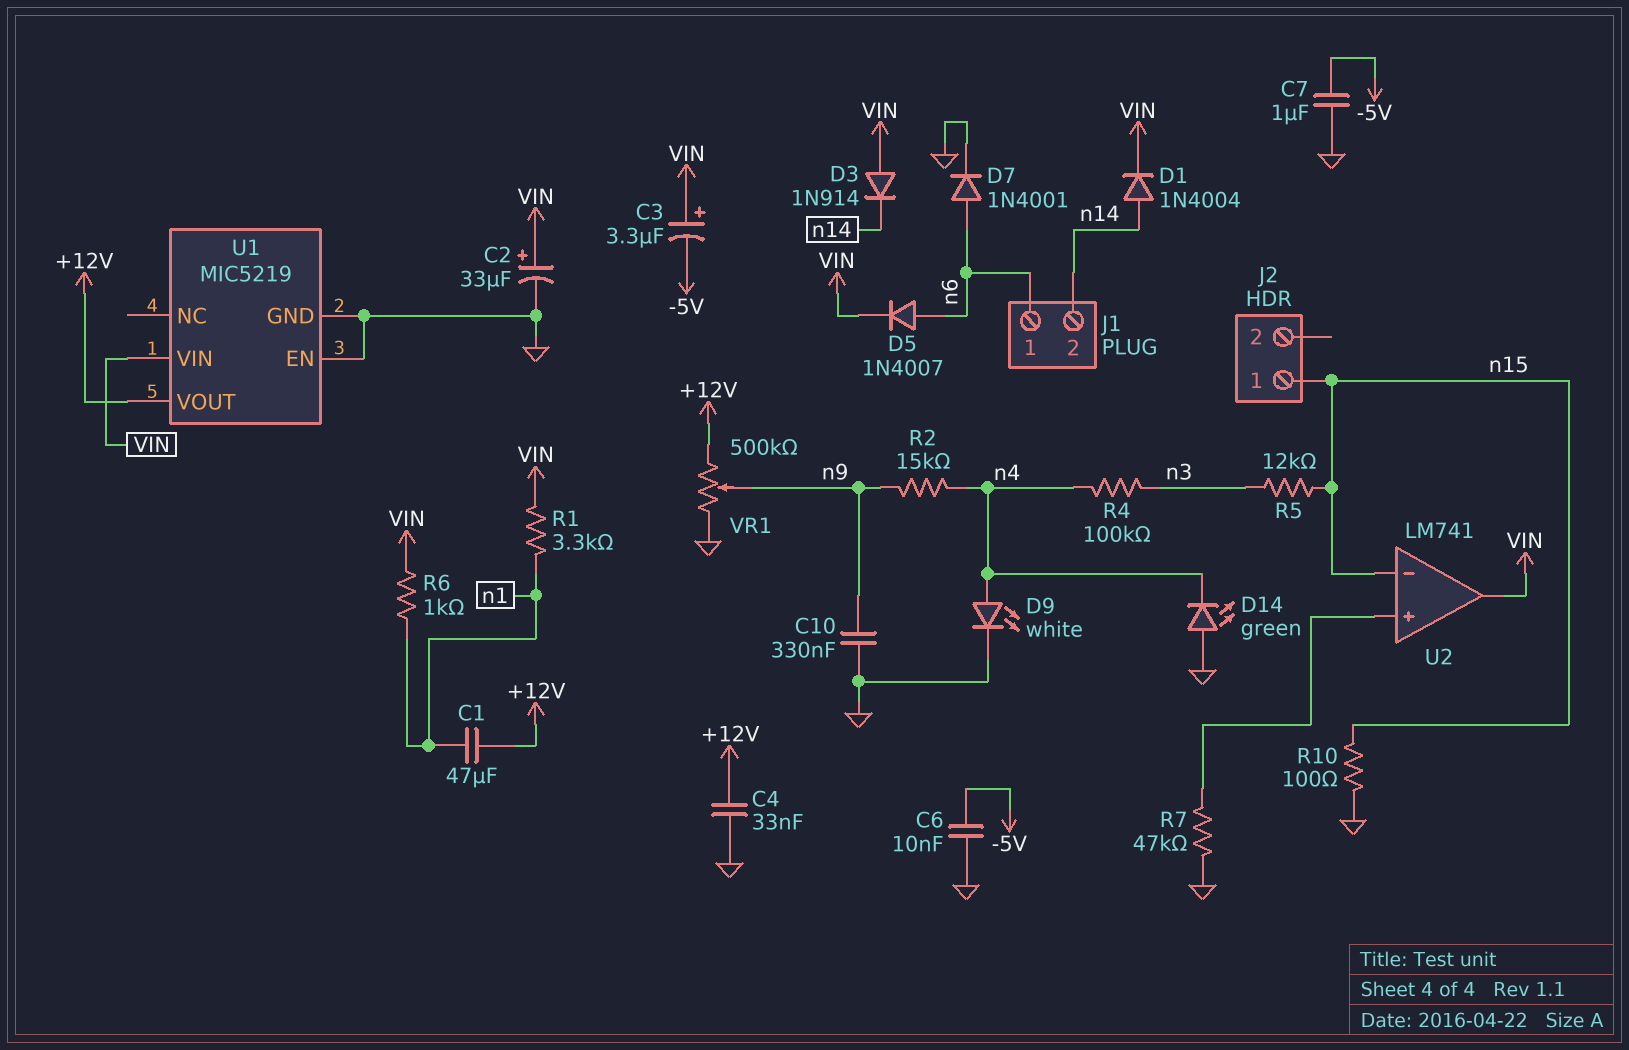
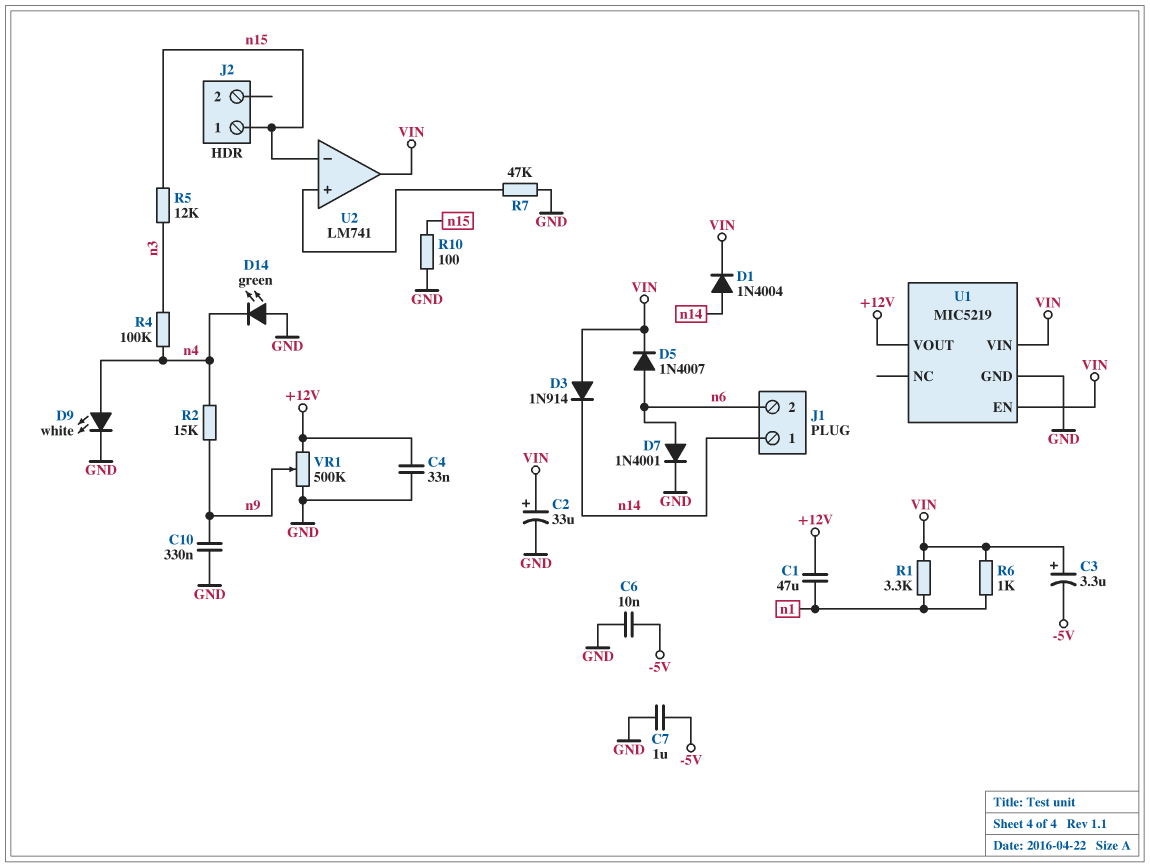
J1 pin 1: n6 -> n14
J1 pin 2: n14 -> n6
U1 pin EN: GND -> VIN

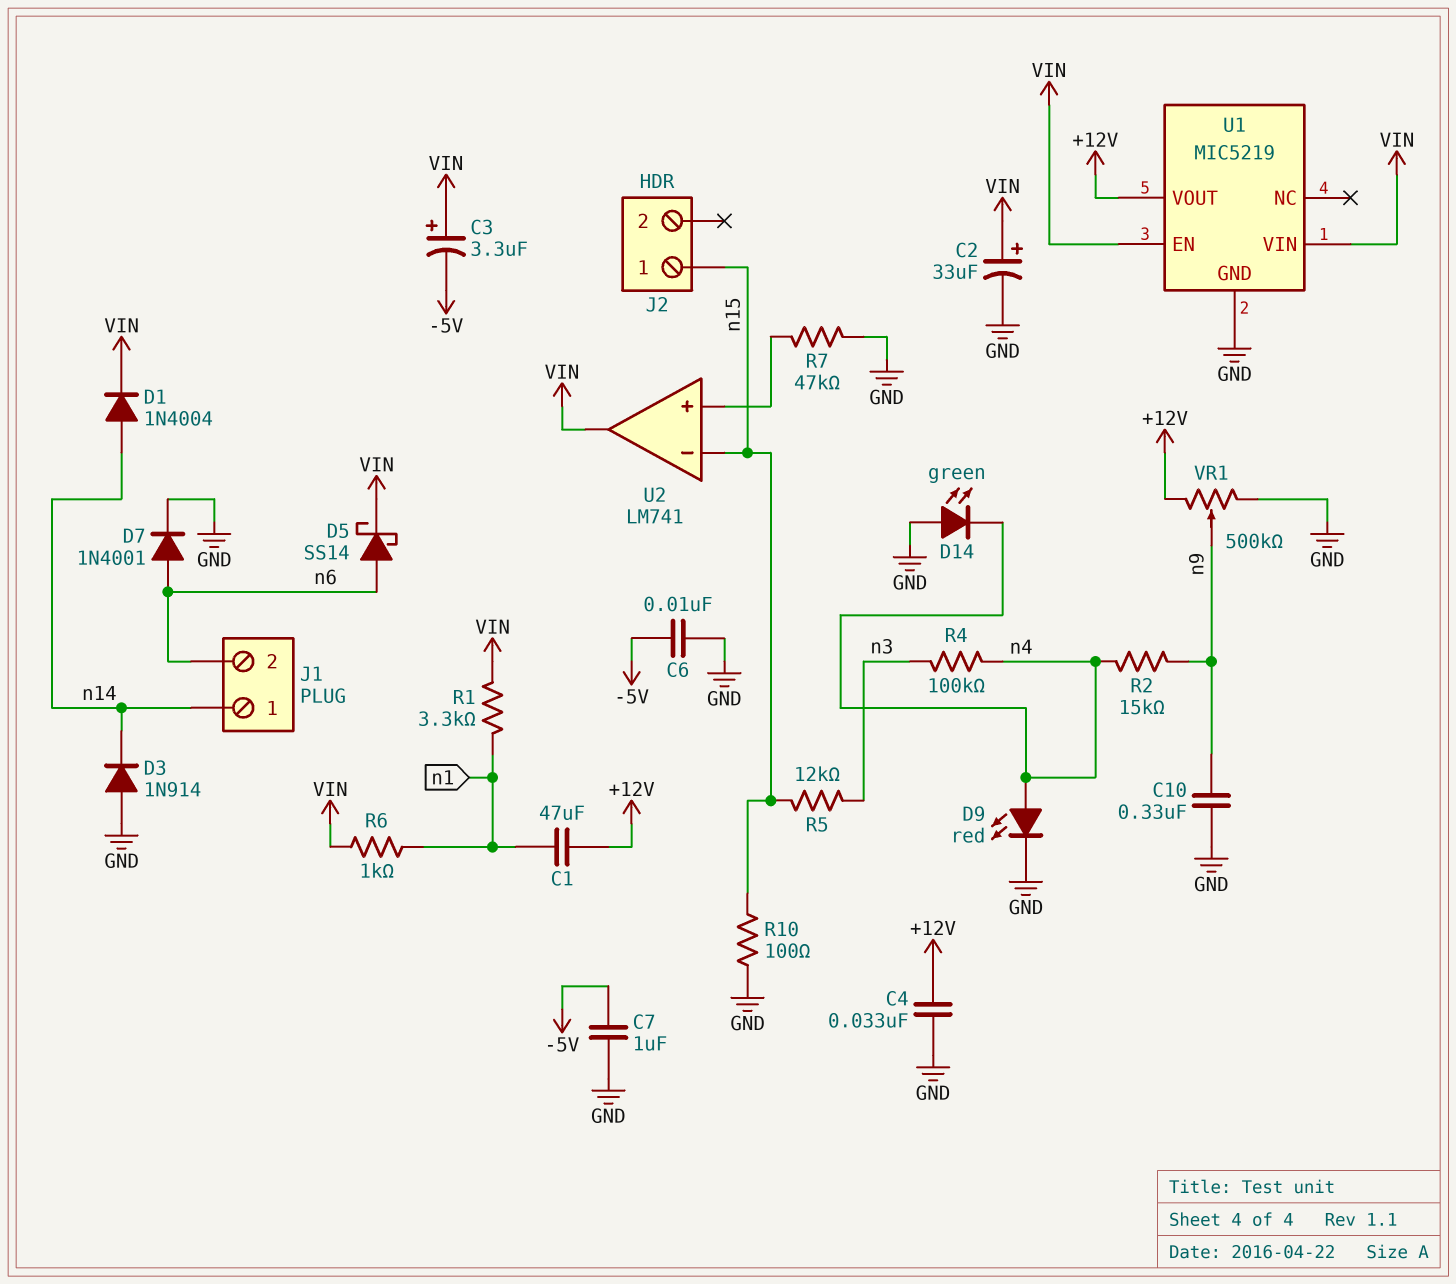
D3: diode 1N914 (A VIN, K n14) -> diode 1N914 (A GND, K n14)
D5: diode 1N4007 (A n6, K VIN) -> schottky SS14 (A n6, K VIN)
D9: LED white (A n4, K GND) -> LED red (A n4, K GND)

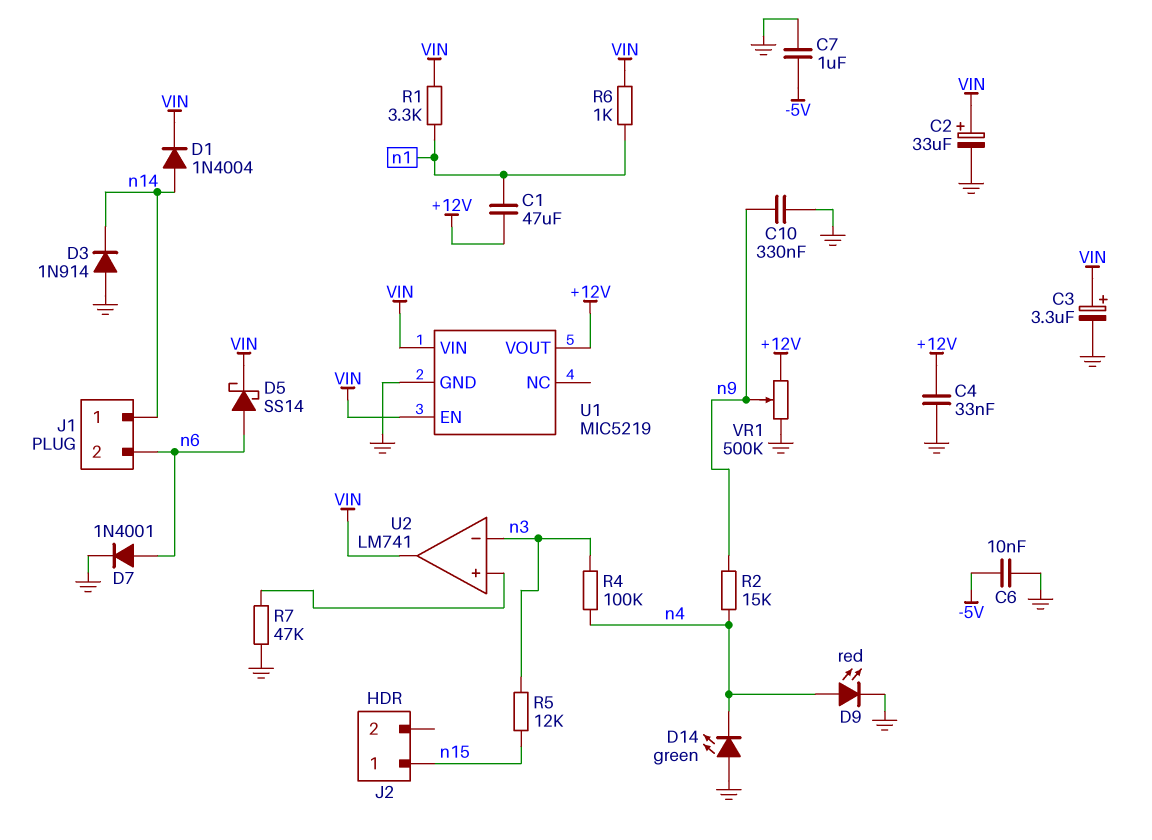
C3: 3.3uF (plus VIN, minus -5V) -> 3.3uF (plus VIN, minus GND)
R10: 100 (GND, n15) -> none
U2 pin in-: n15 -> n3

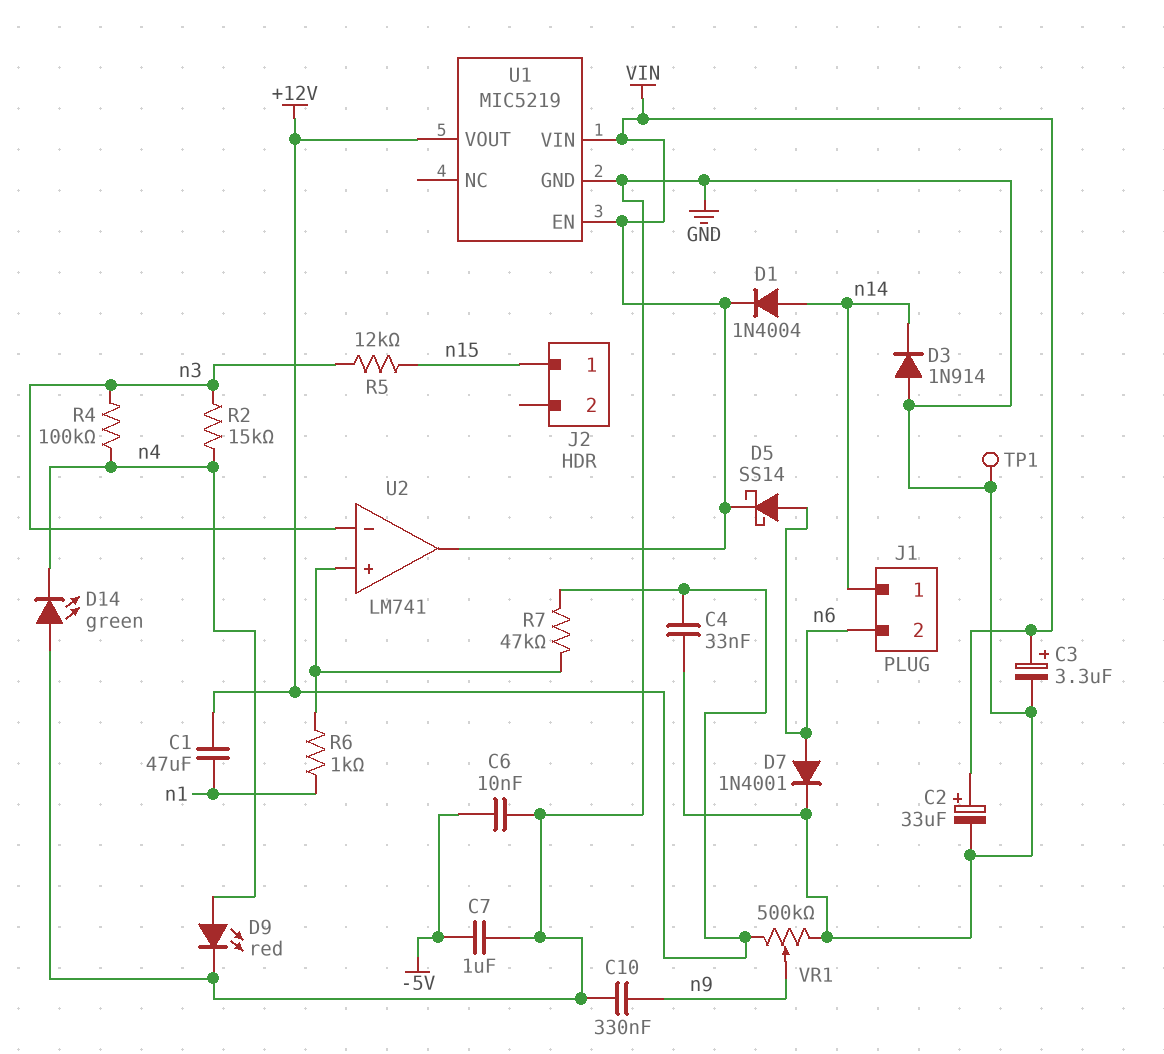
R1: 3.3k (VIN, n1) -> none
R2: 15k (n4, n9) -> 15k (n3, n4)
R6: 1k (VIN, n1) -> 1k (U2/in+, n1)
R7: 47k (GND, U2/in+) -> 47k (+12V, U2/in+)
TP1: none -> test point (GND)

